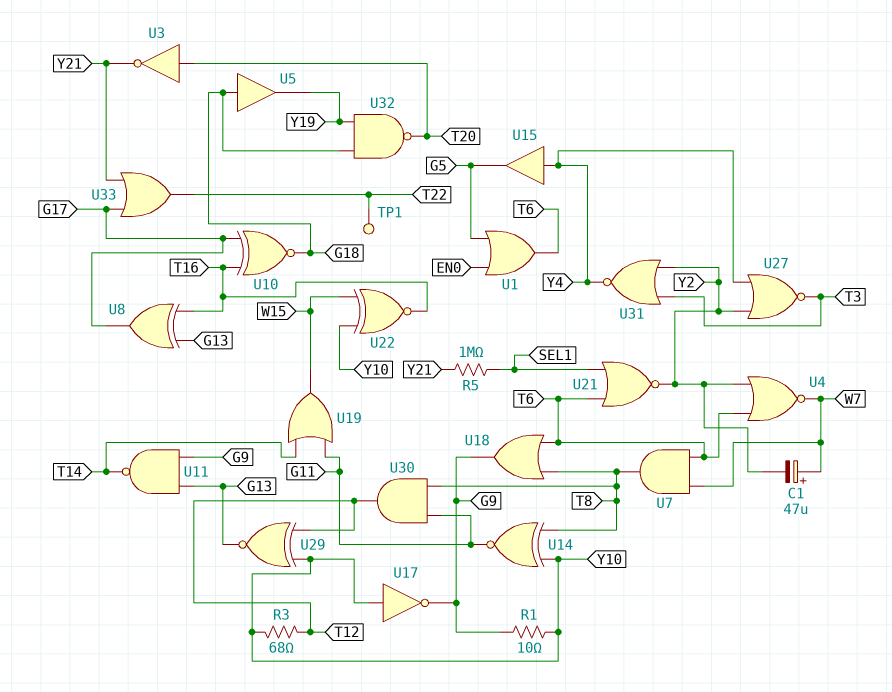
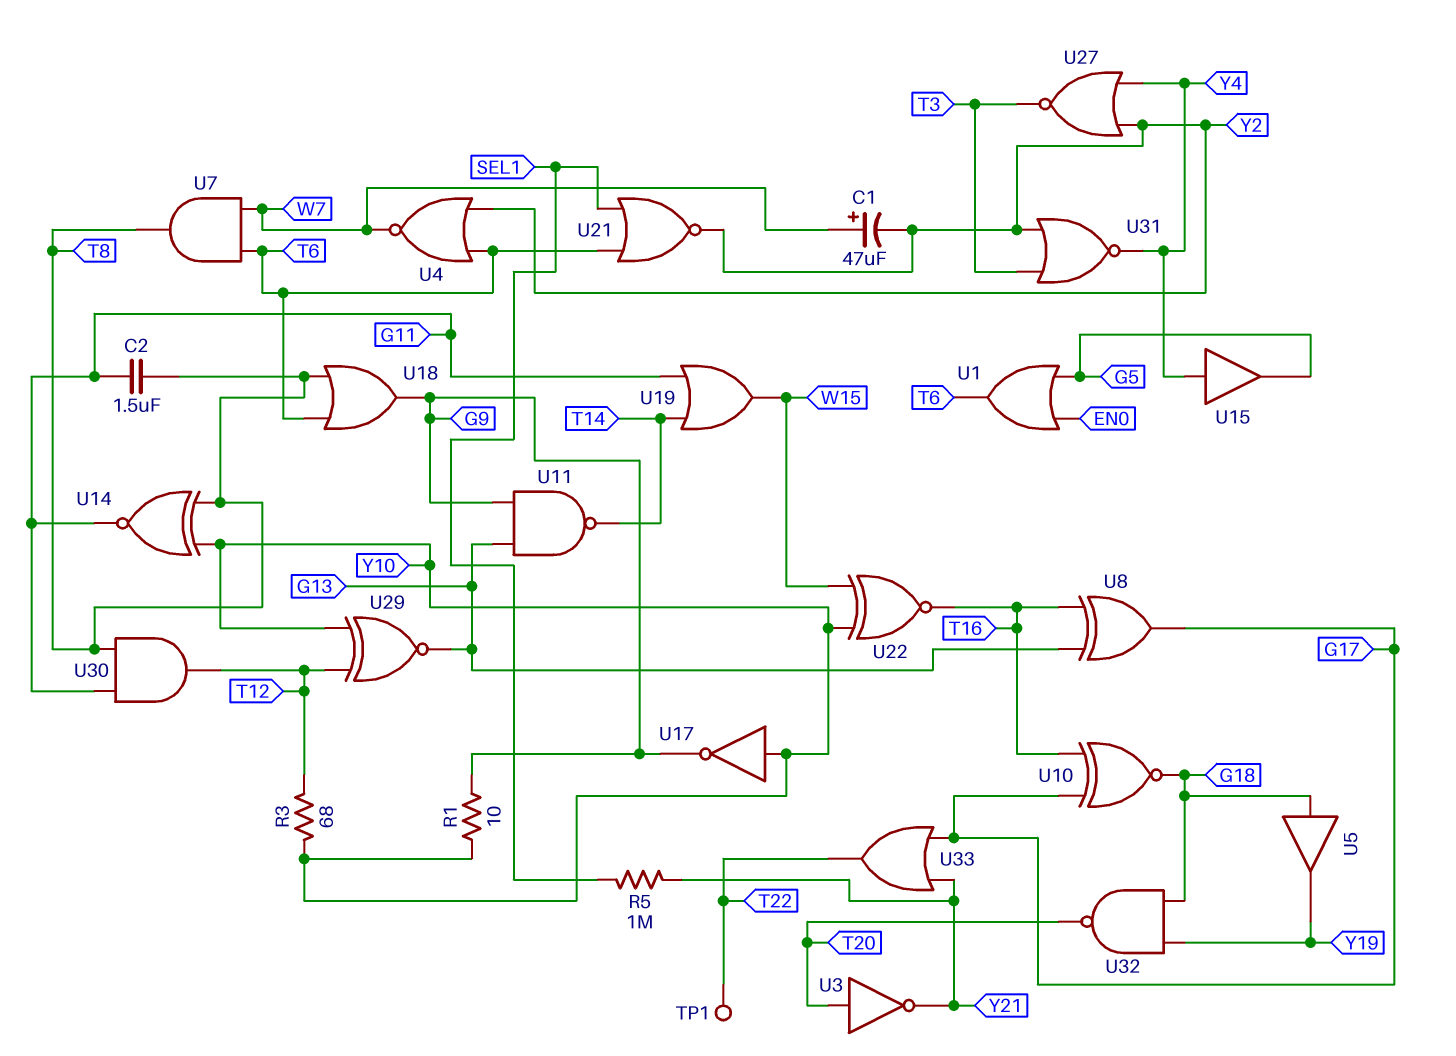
C2: none -> 1.5uF (G11, T8)

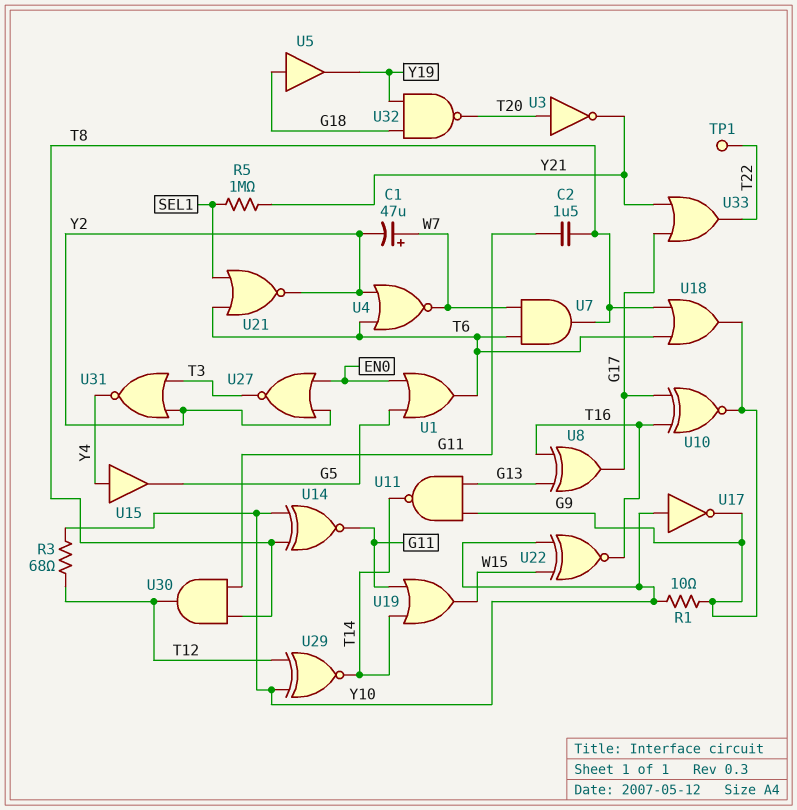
U10: XNOR (in G17, in T16, out G18) -> XNOR (in G17, in T16, out G9)
U27: NOR (in Y2, in Y4, out T3) -> NOR (in EN0, in Y2, out T3)
U29: XNOR (in T12, in Y10, out G13) -> XNOR (in T12, in Y10, out T14)

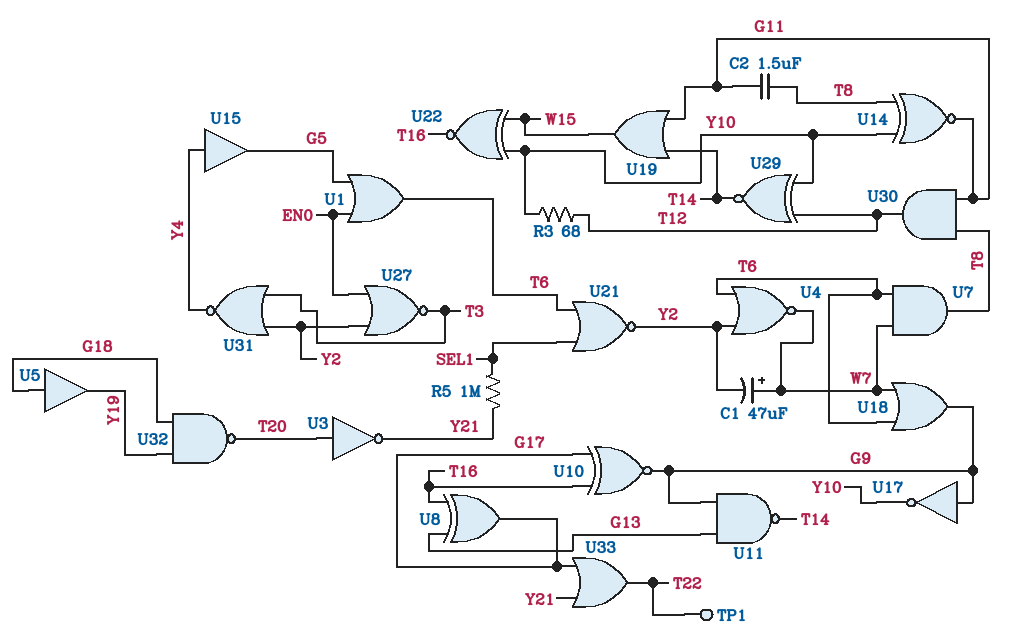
R1: 10 (G9, Y10) -> none
U17: NOT (in Y10, out G9) -> NOT (in G9, out Y10)
U18: OR (in T6, in T8, out G9) -> OR (in T6, in W7, out G9)

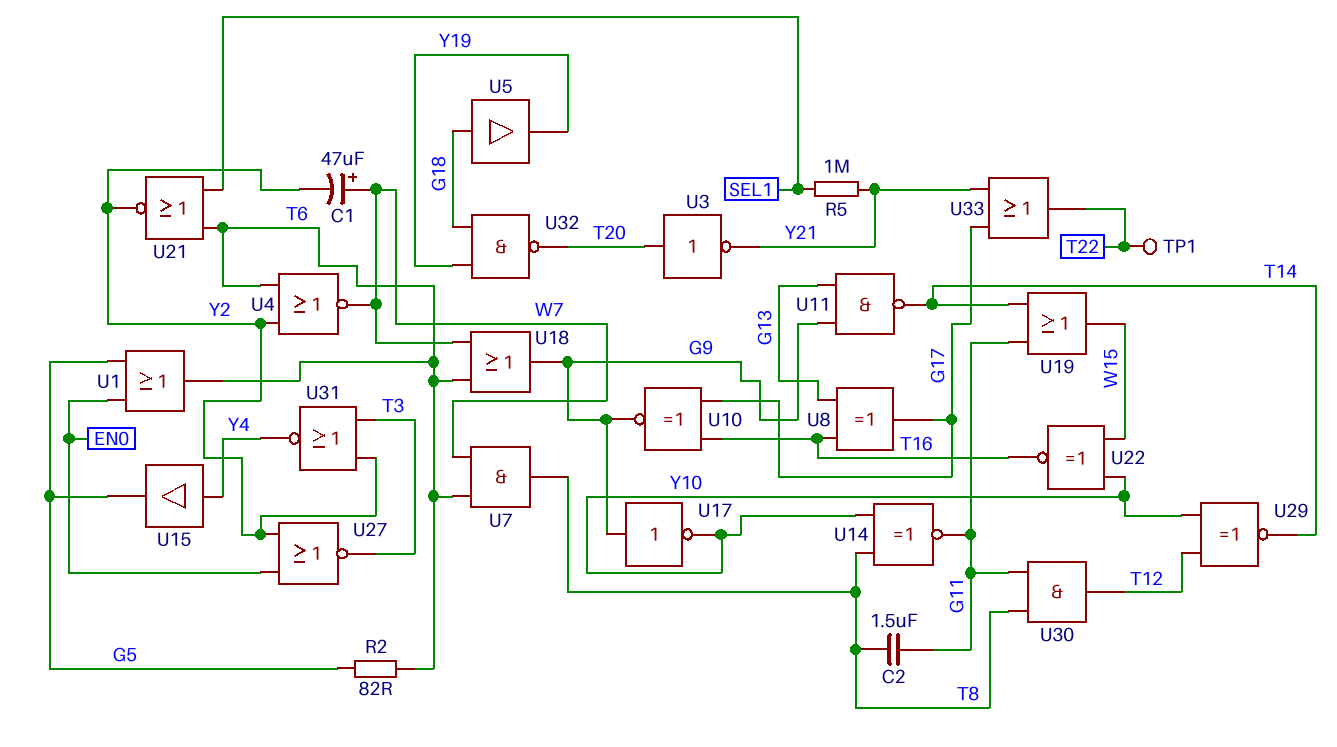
R2: none -> 82 (G5, T6)
R3: 68 (T12, Y10) -> none

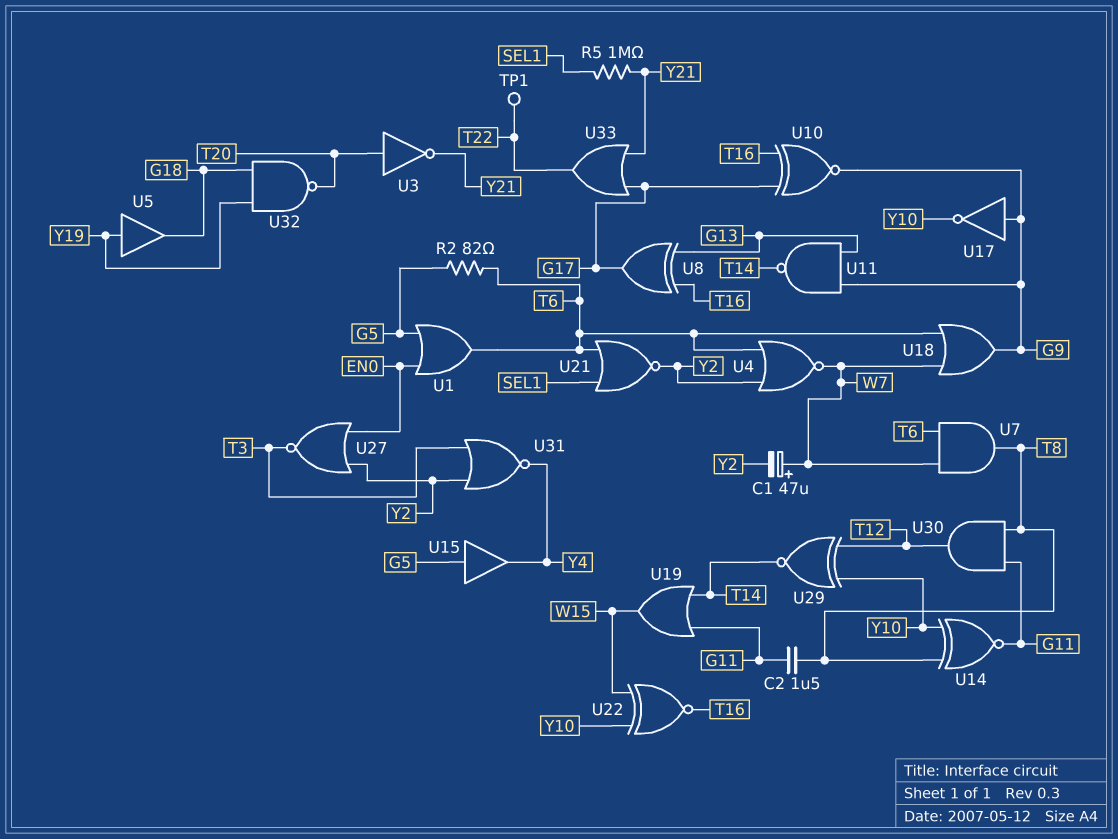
U5: buffer (in G18, out Y19) -> buffer (in Y19, out G18)
U15: buffer (in Y4, out G5) -> buffer (in G5, out Y4)

